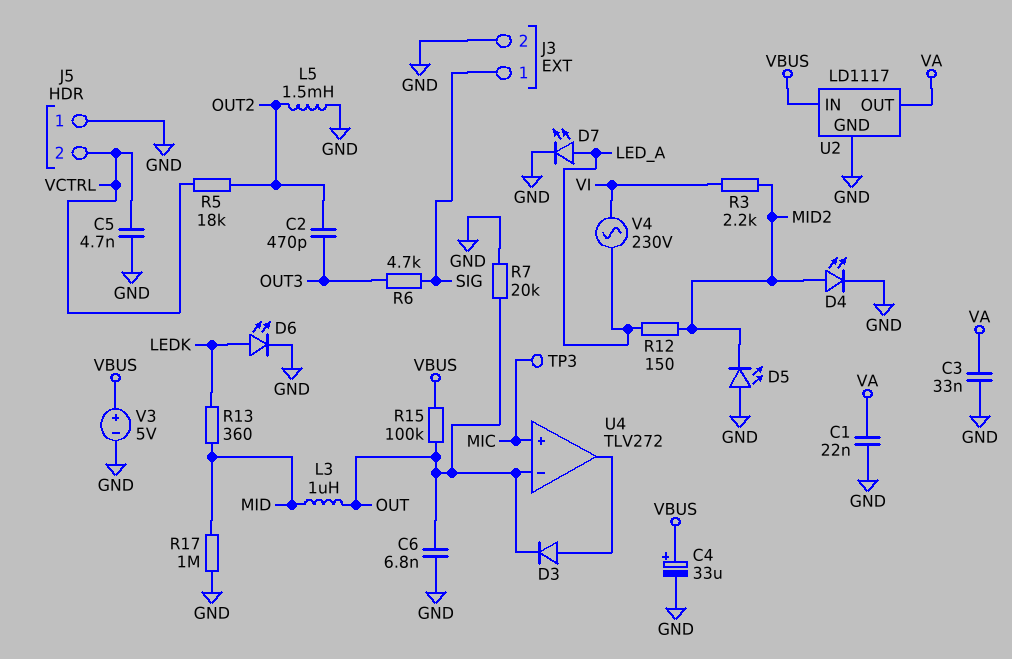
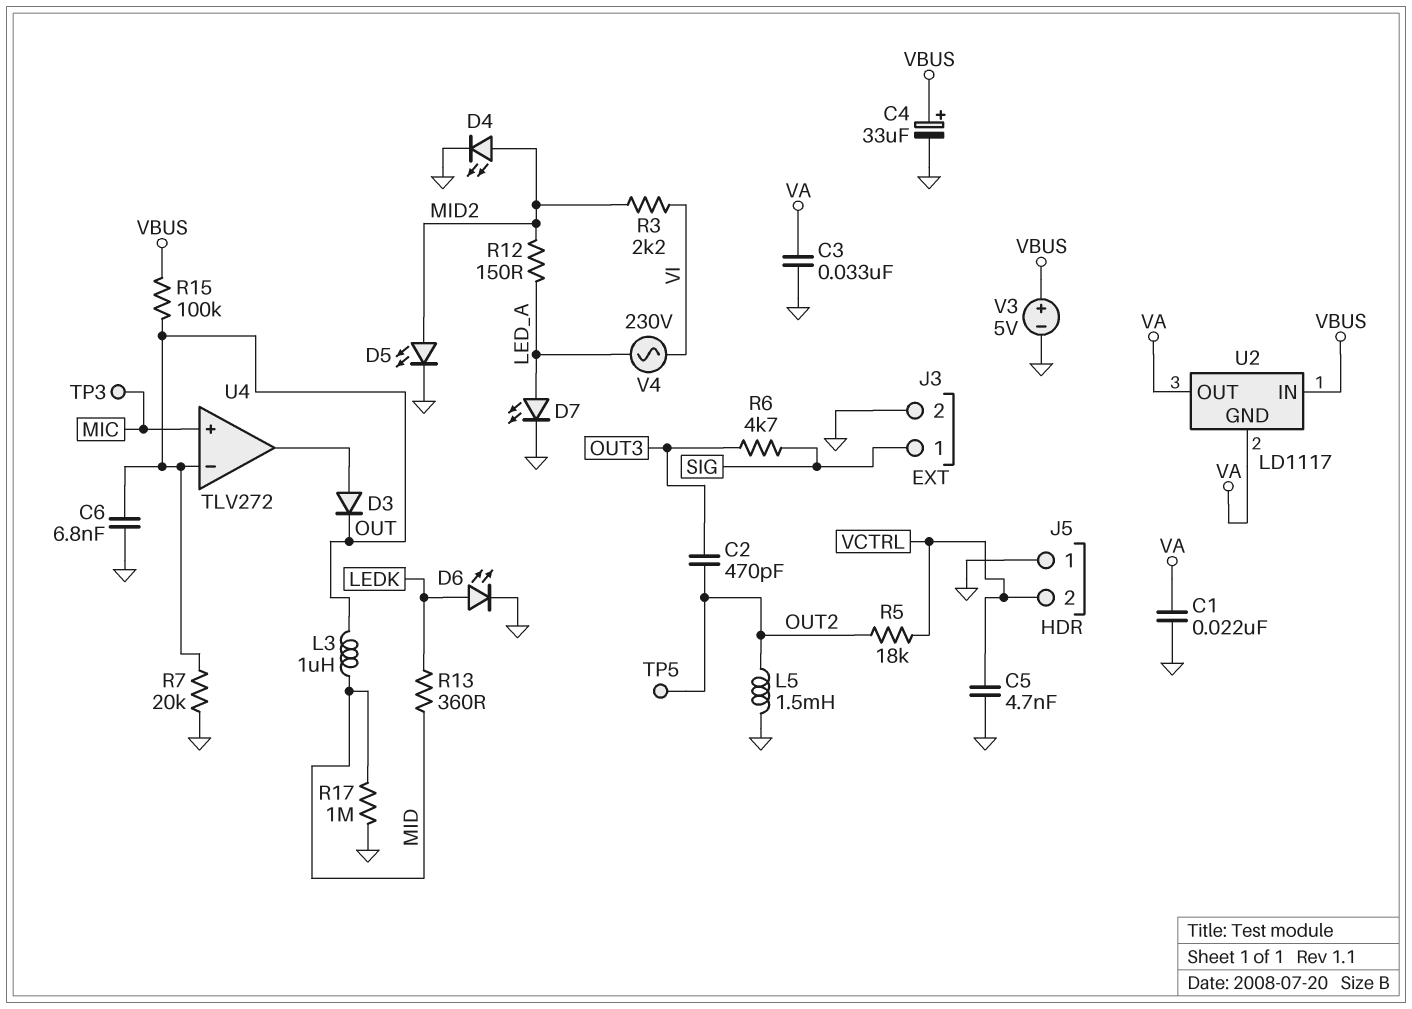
D5: LED (A GND, K MID2) -> LED (A MID2, K GND)
TP5: none -> test point (OUT2)
U2 pin GND: GND -> VA

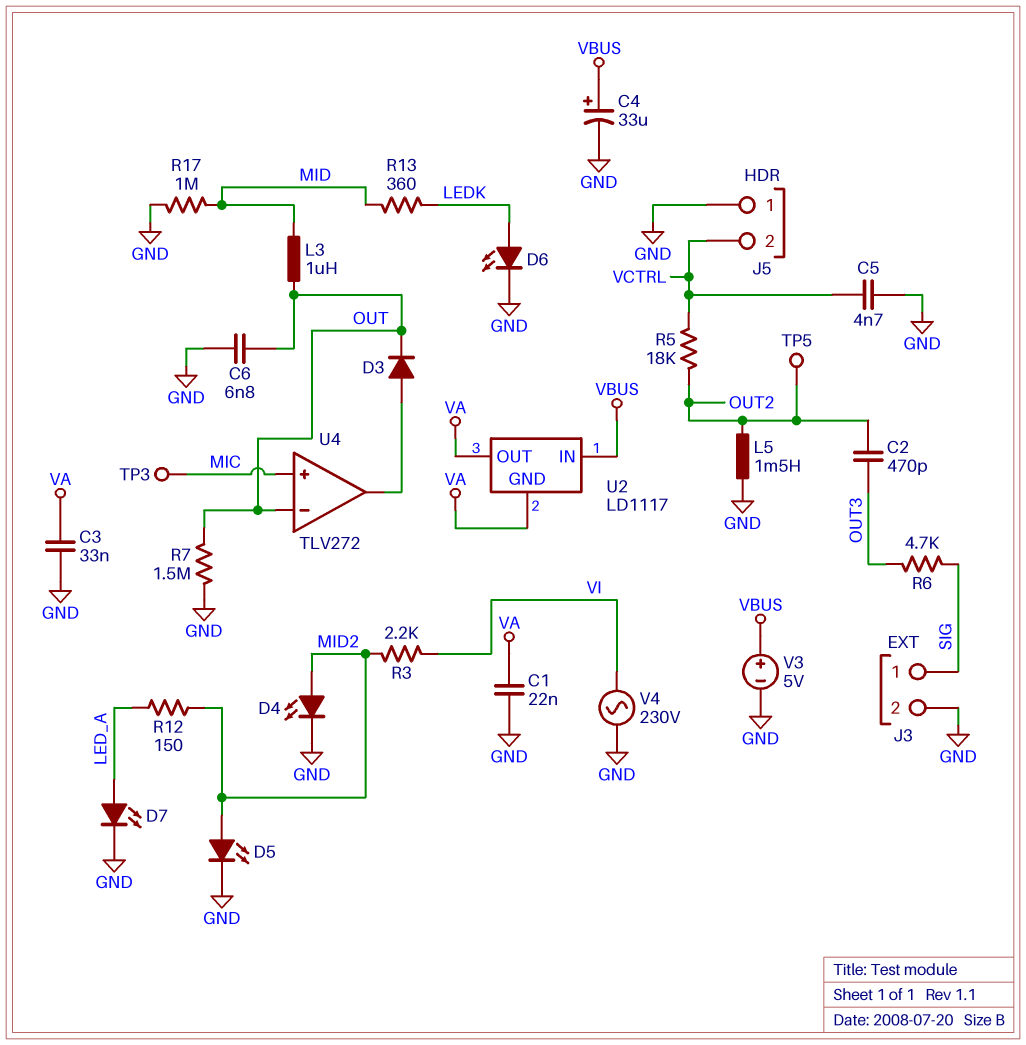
R7: 20k (GND, OUT) -> 1.5M (GND, OUT)
R15: 100k (OUT, VBUS) -> none
V4: AC 230V (LED_A, VI) -> AC 230V (GND, VI)

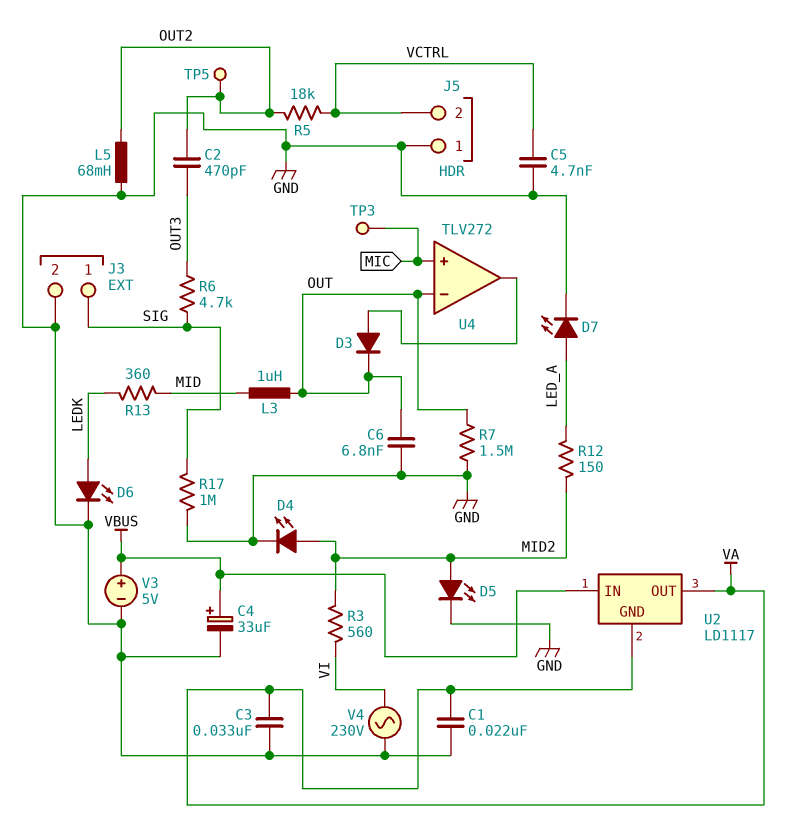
L5: 1.5mH (GND, OUT2) -> 68mH (GND, OUT2)
R3: 2.2k (MID2, VI) -> 560 (MID2, VI)
R17: 1M (GND, MID) -> 1M (GND, SIG)

